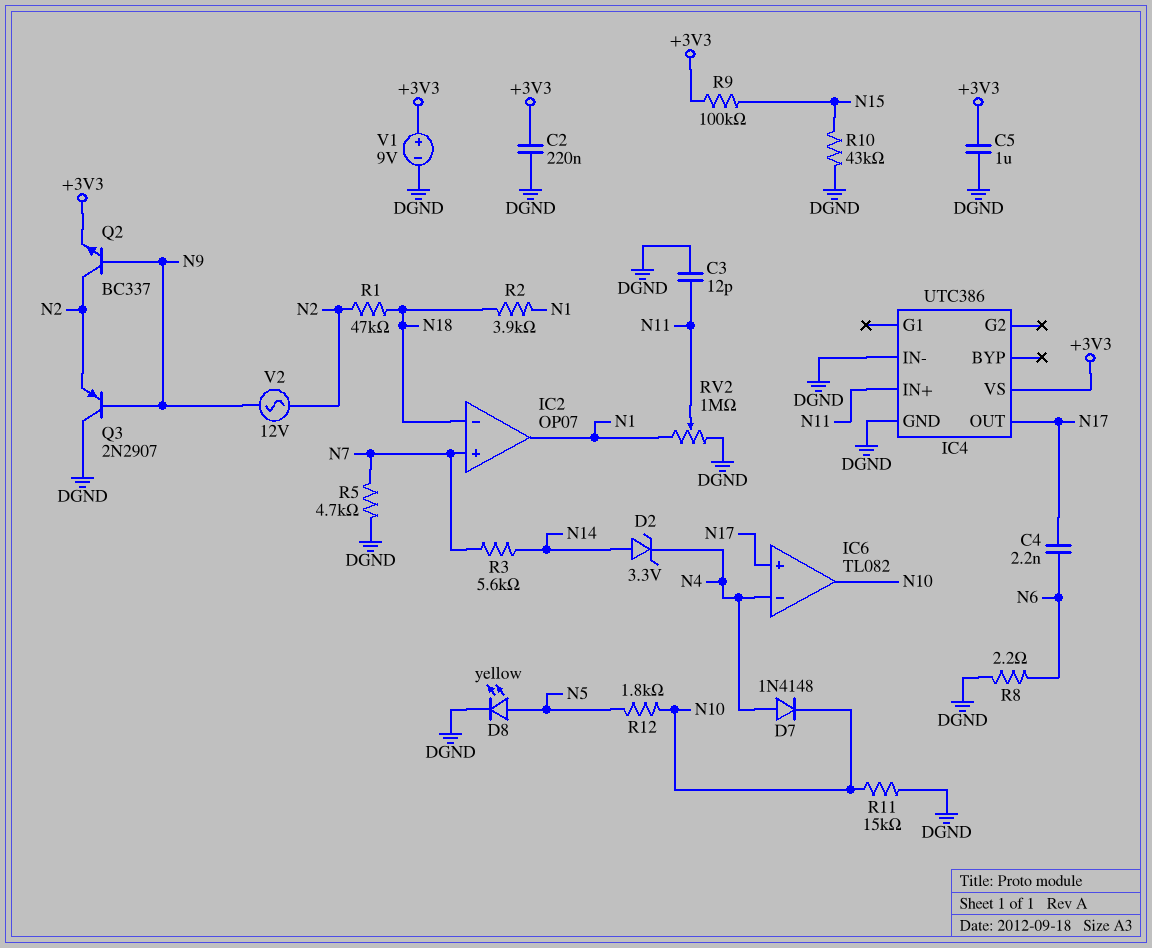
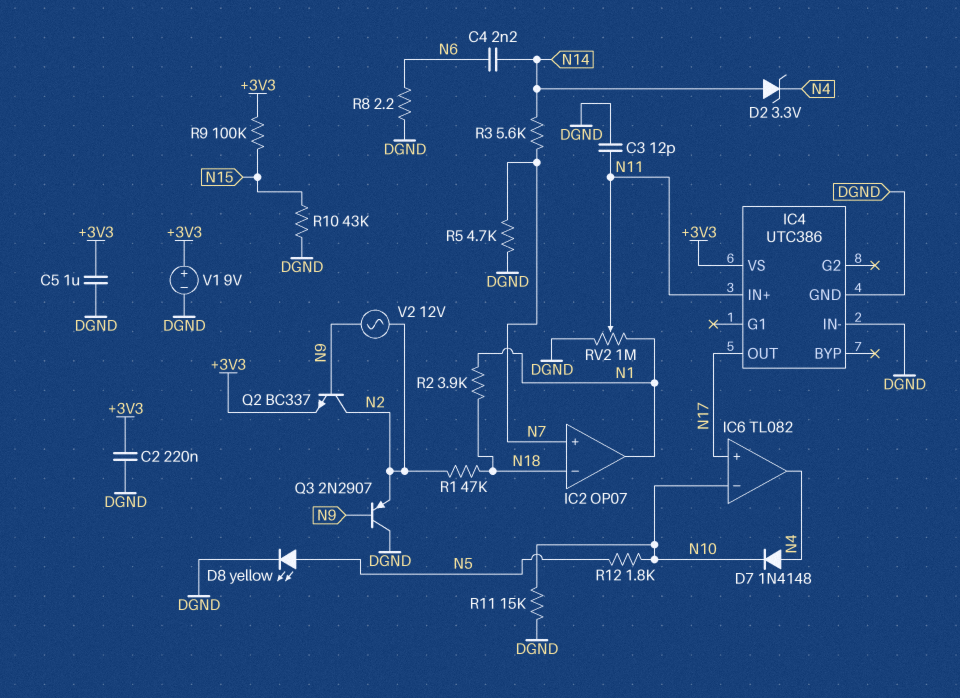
C4: 2.2nF (N6, N17) -> 2.2nF (N6, N14)
IC6 pin in-: N4 -> N10
IC6 pin out: N10 -> N4

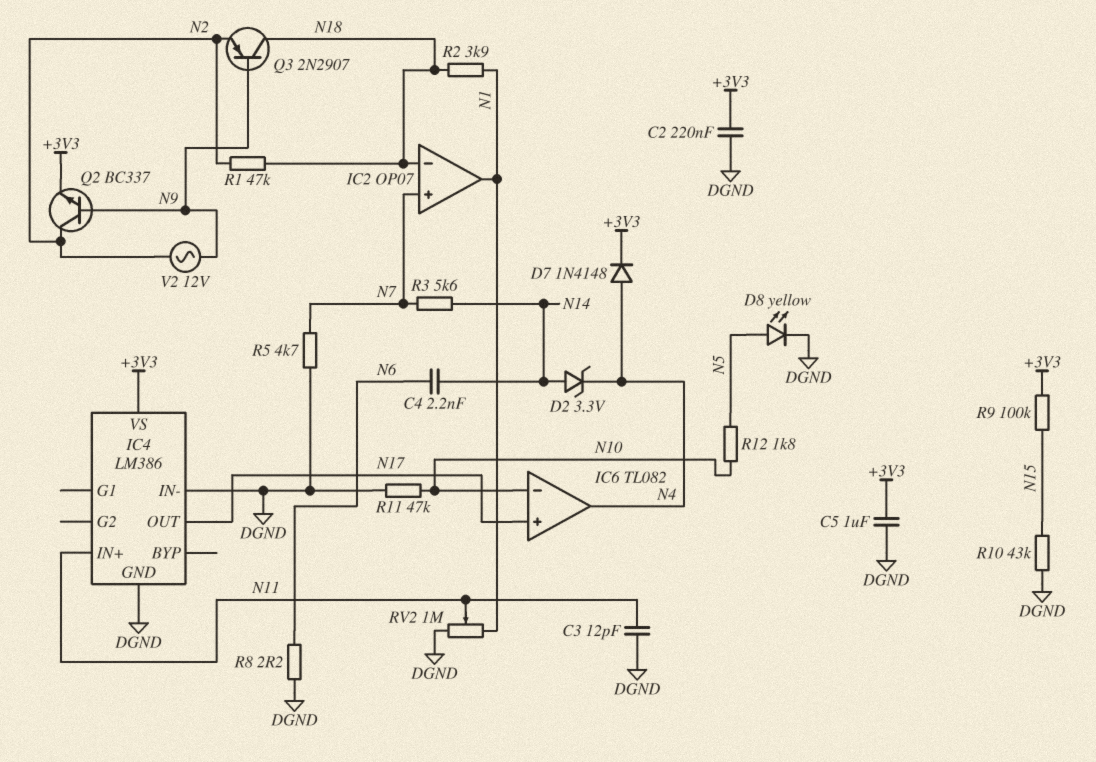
D7: diode 1N4148 (A N4, K N10) -> diode 1N4148 (A N4, K +3V3)
IC4: UTC386 -> LM386
Q3: PNP 2N2907 (B N9, C DGND, E N2) -> PNP 2N2907 (B N9, C N18, E N2)
R11: 15k (DGND, N10) -> 47k (DGND, N10)
V1: 9V (plus +3V3, minus DGND) -> none

